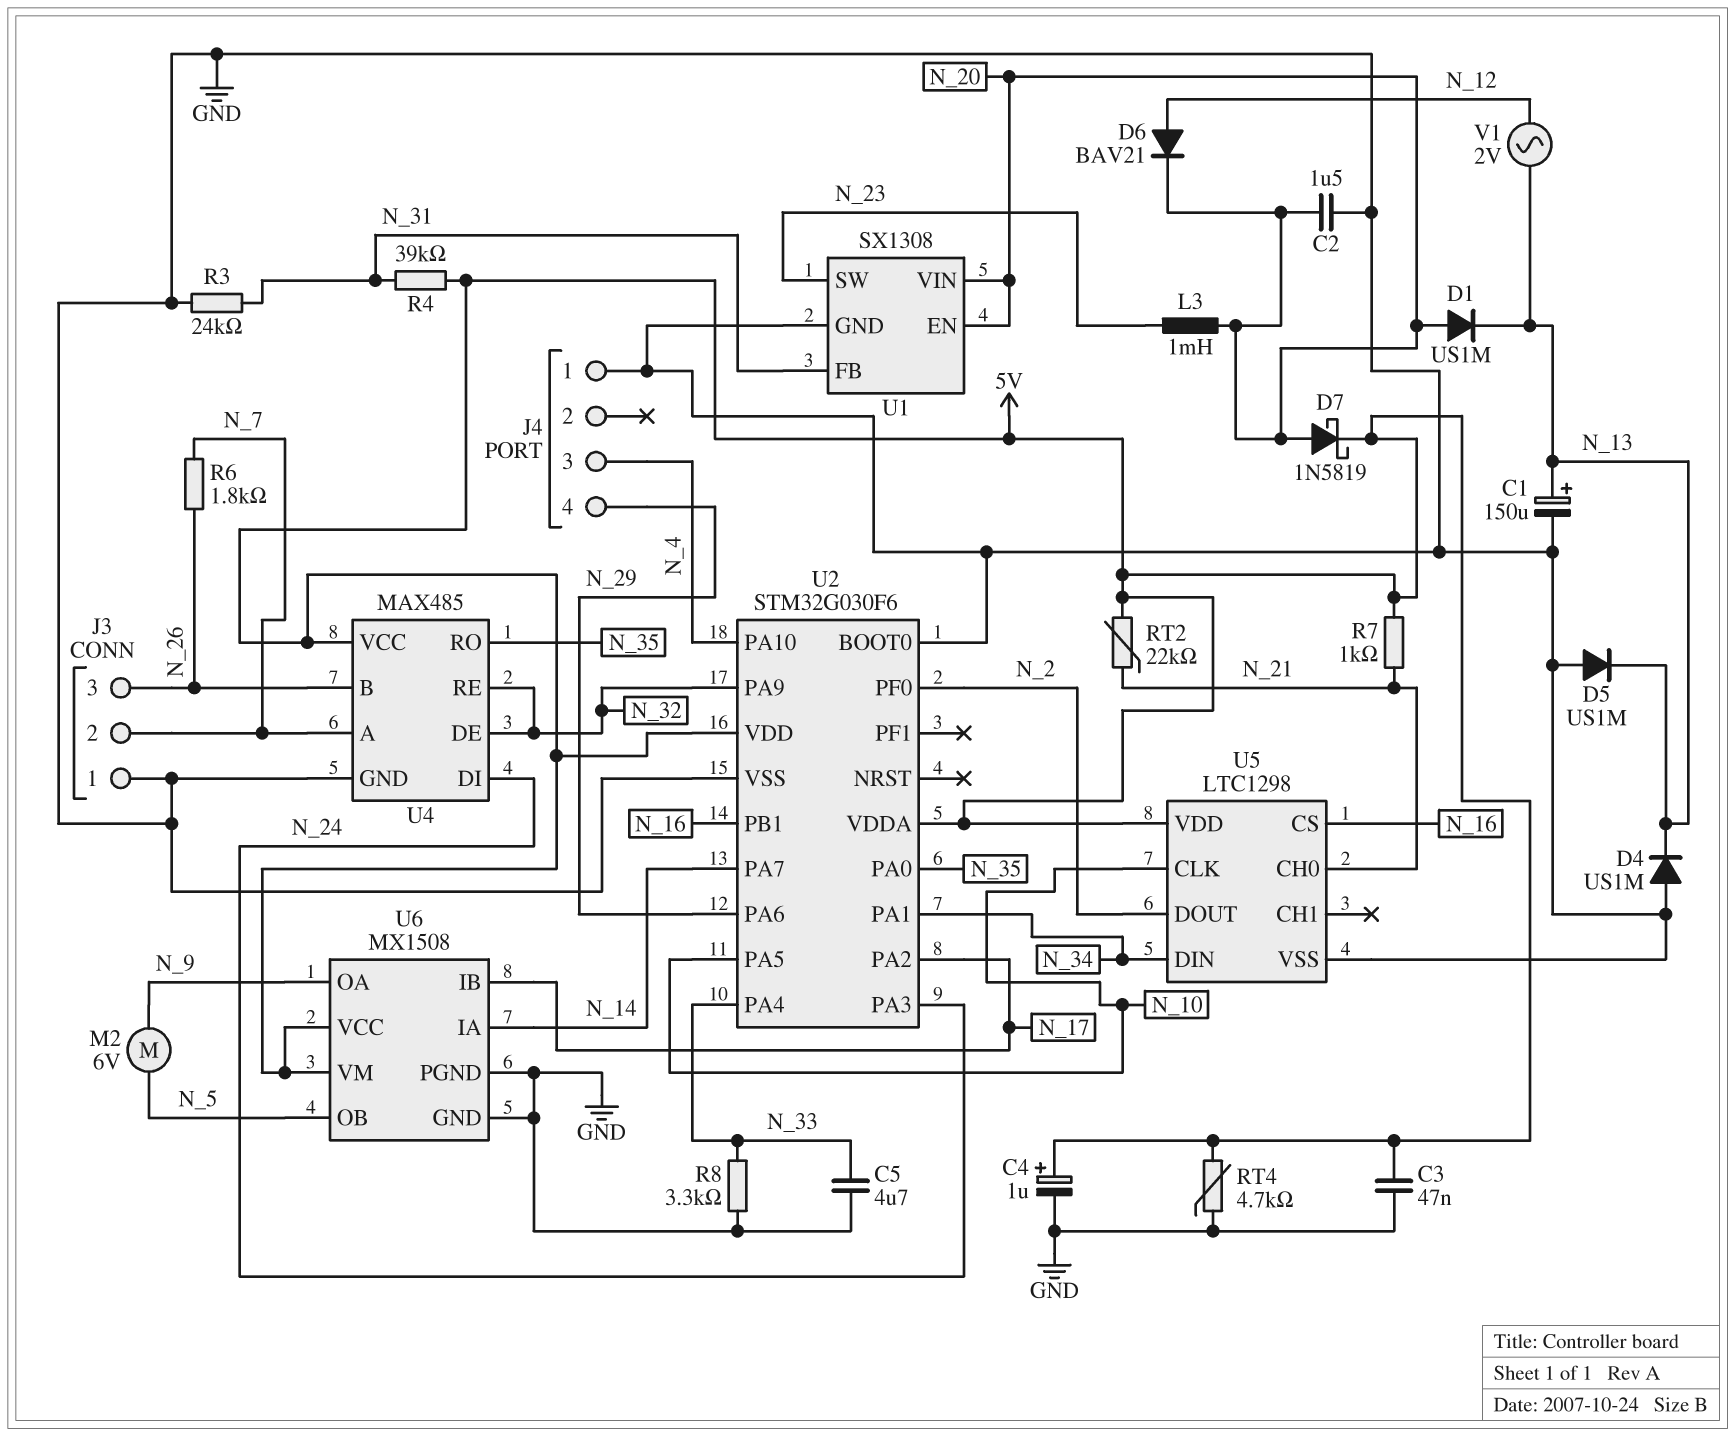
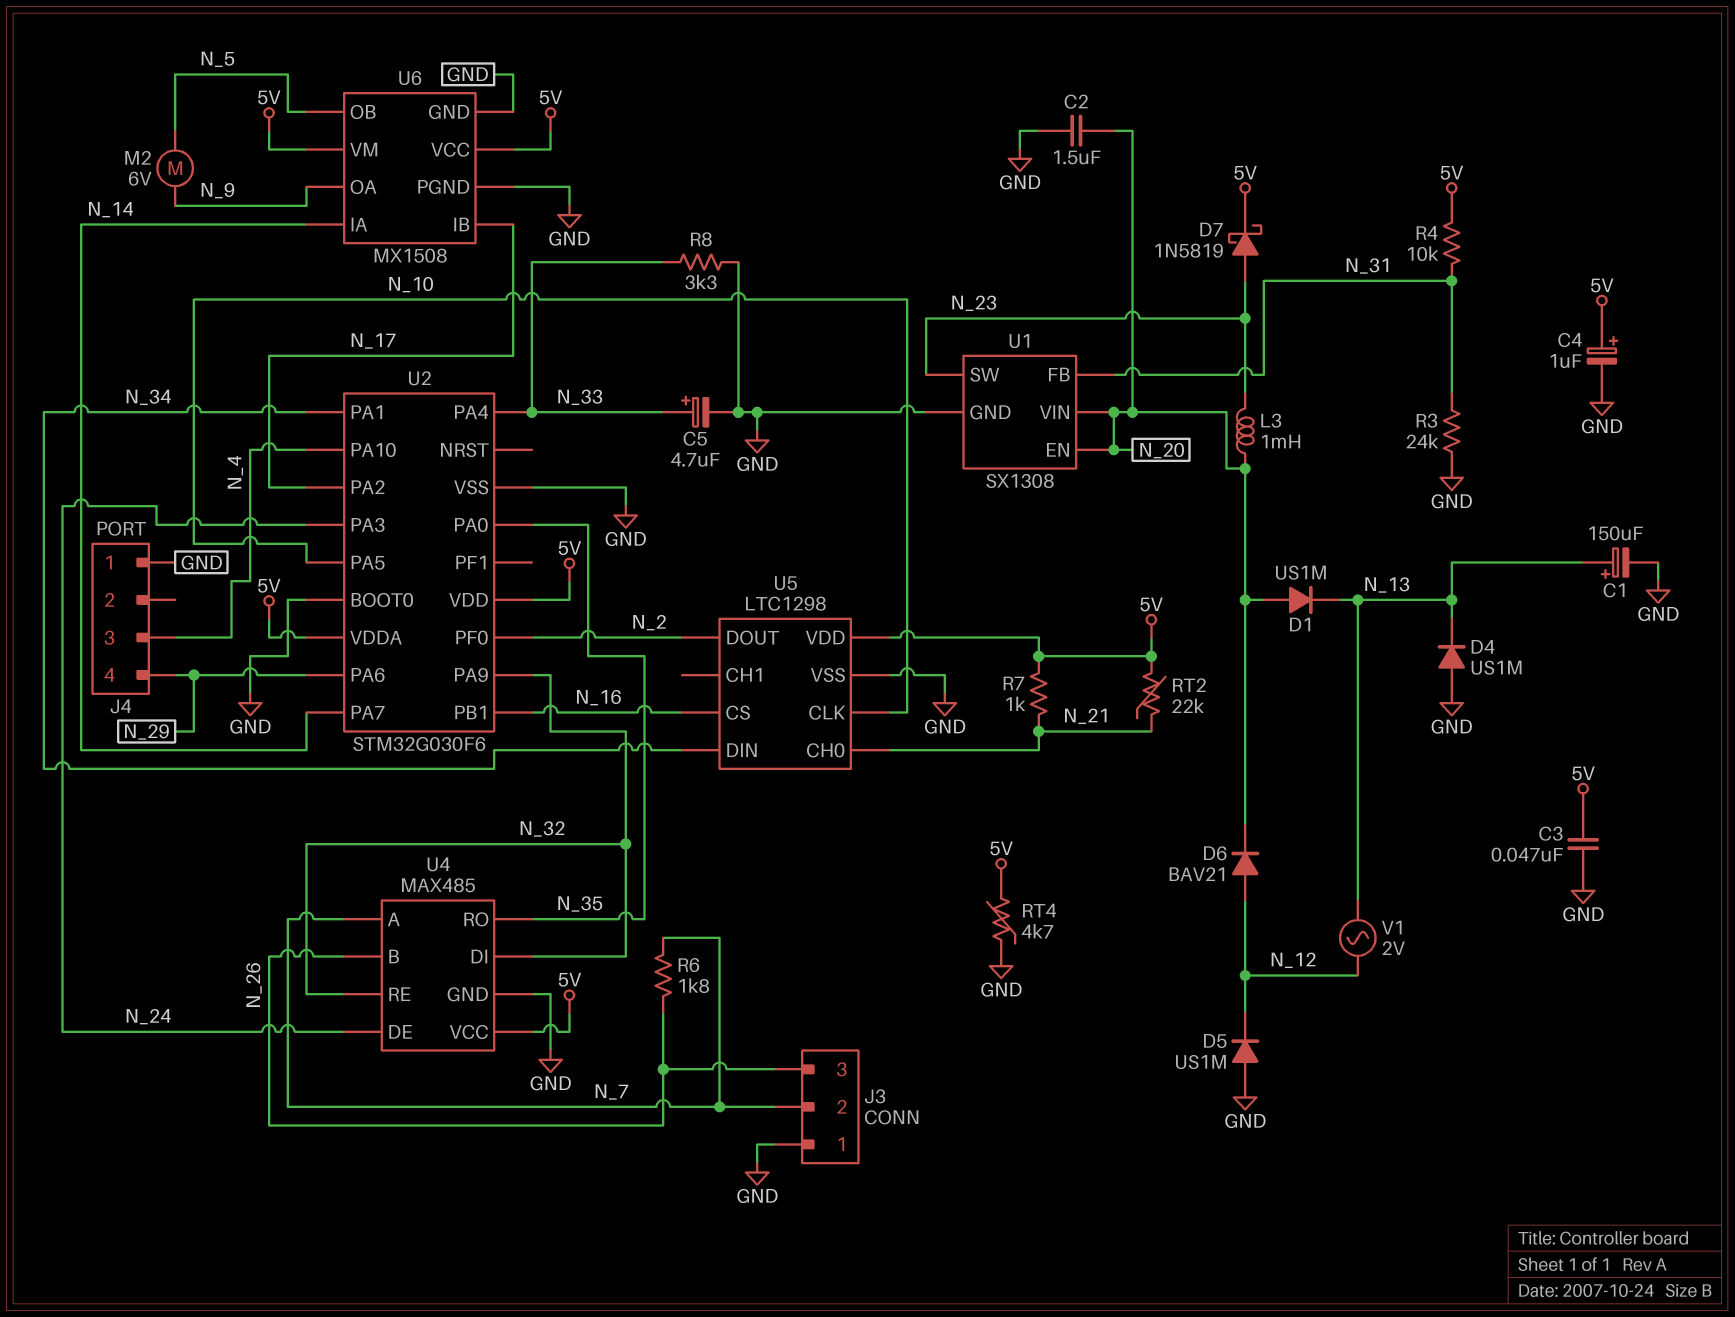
C5: 4.7uF (GND, N_33) -> 4.7uF (plus N_33, minus GND)
D5: diode US1M (A GND, K N_13) -> diode US1M (A GND, K N_12)
D7: schottky 1N5819 (A N_20, K 5V) -> schottky 1N5819 (A N_23, K 5V)
R4: 39k (5V, N_31) -> 10k (5V, N_31)
U4 pin DE: N_32 -> N_24
U4 pin DI: N_24 -> N_32

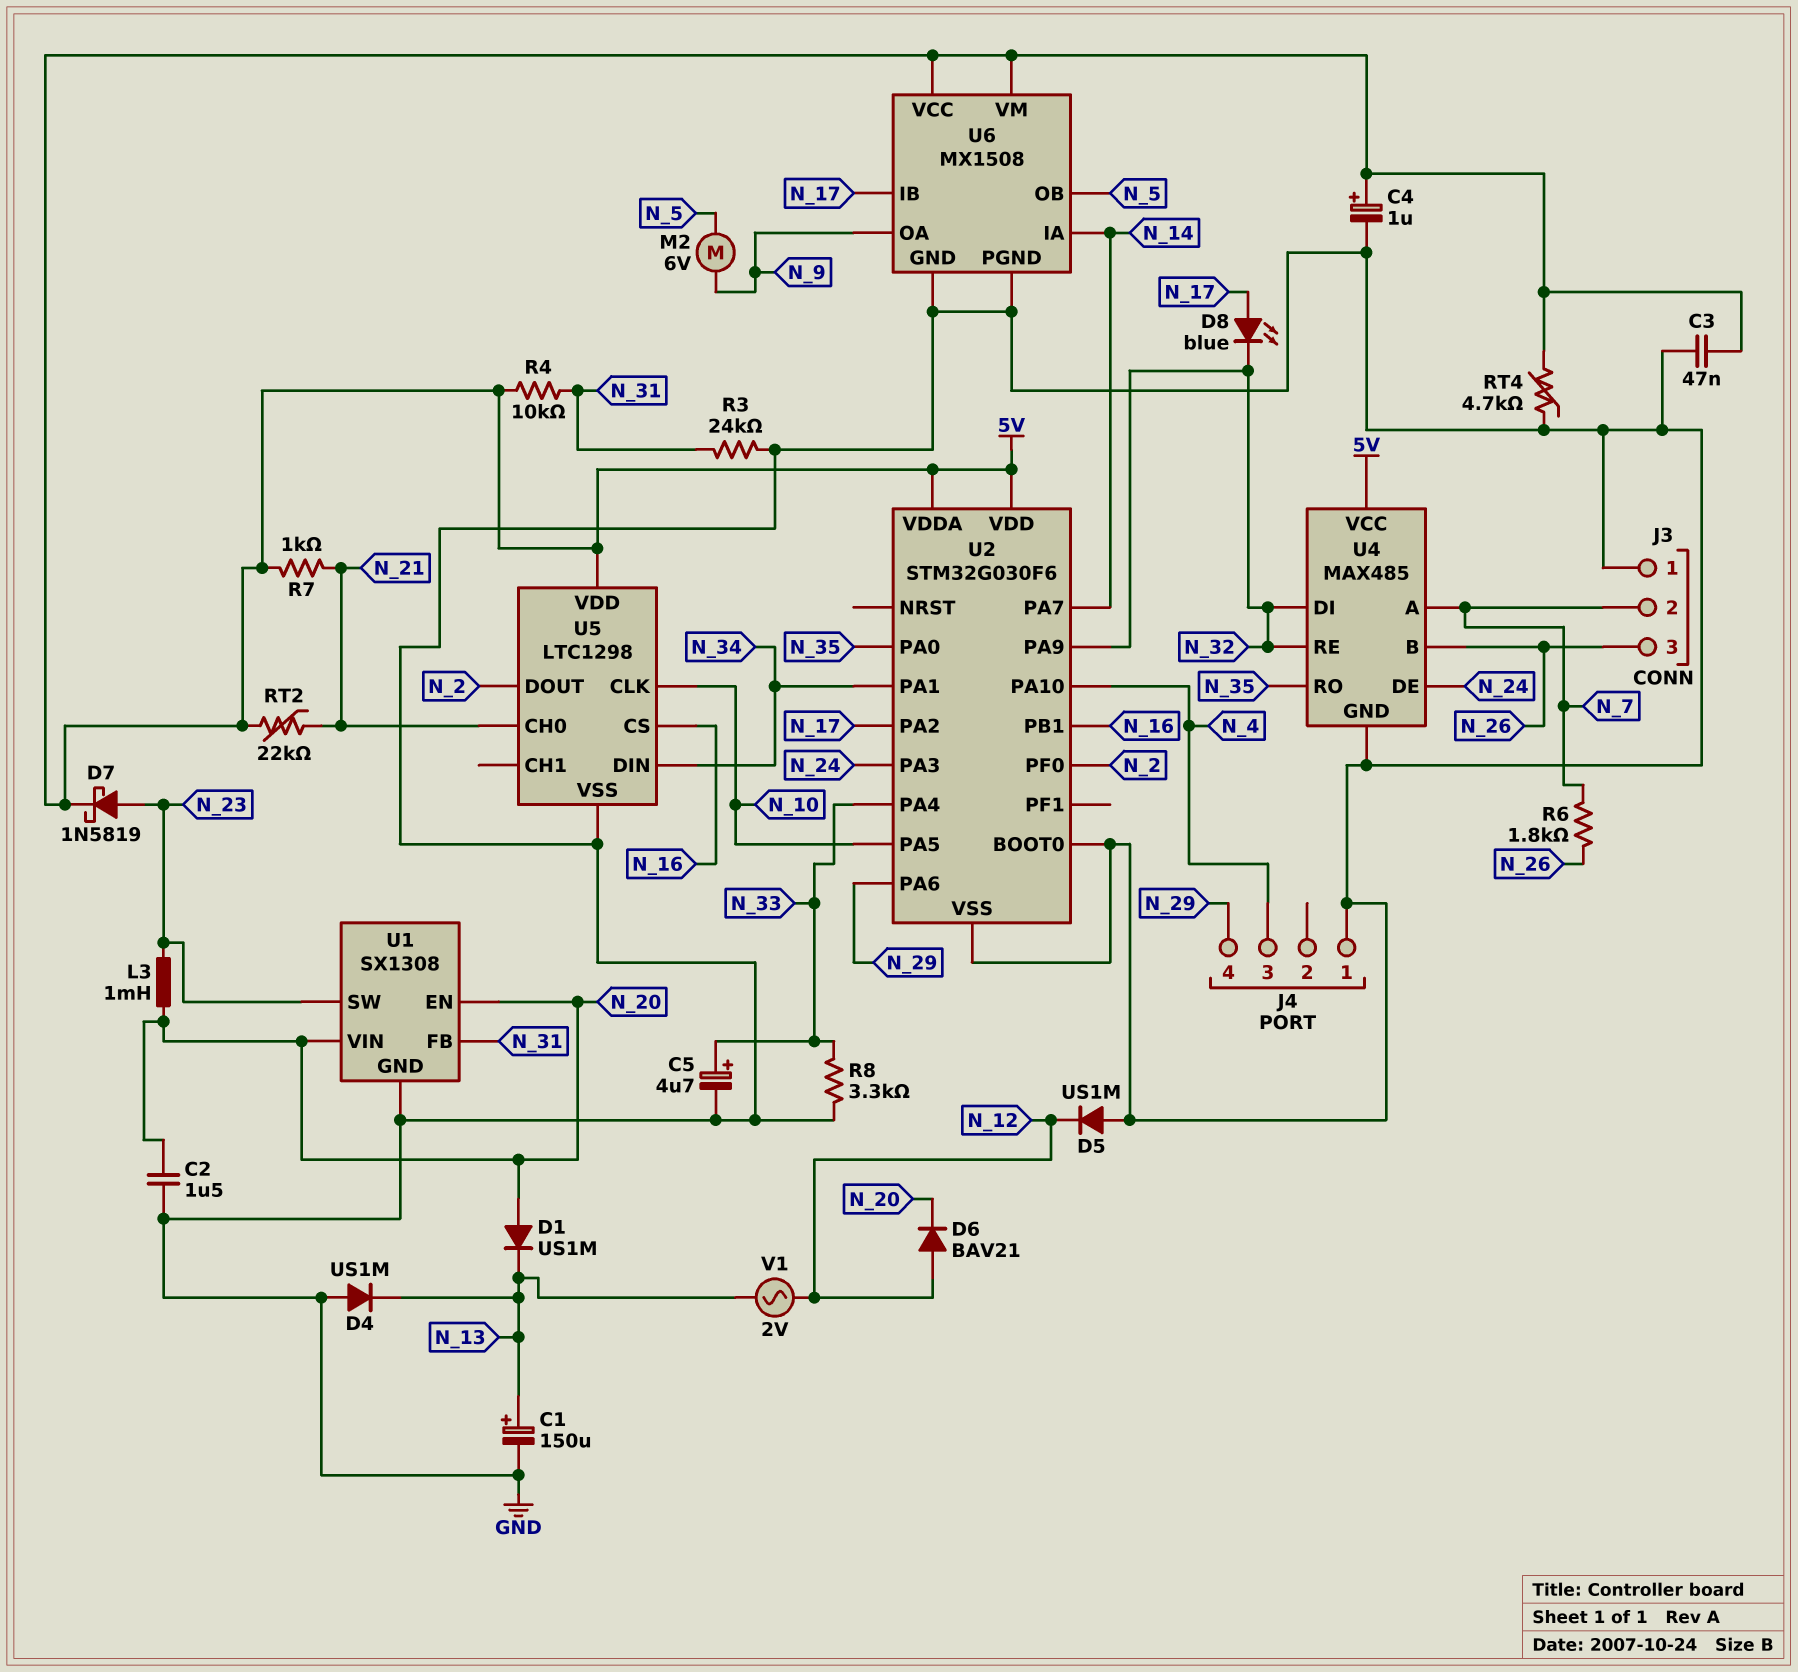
D8: none -> LED blue (A N_17, K N_32)

